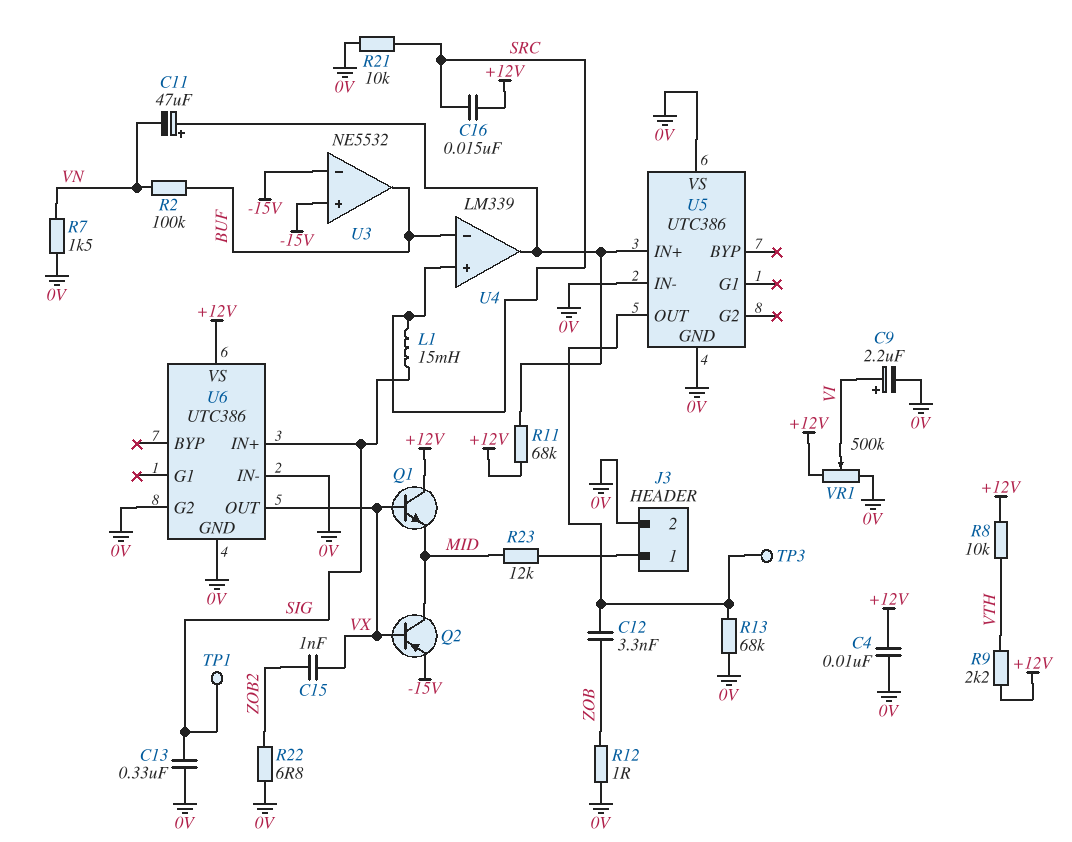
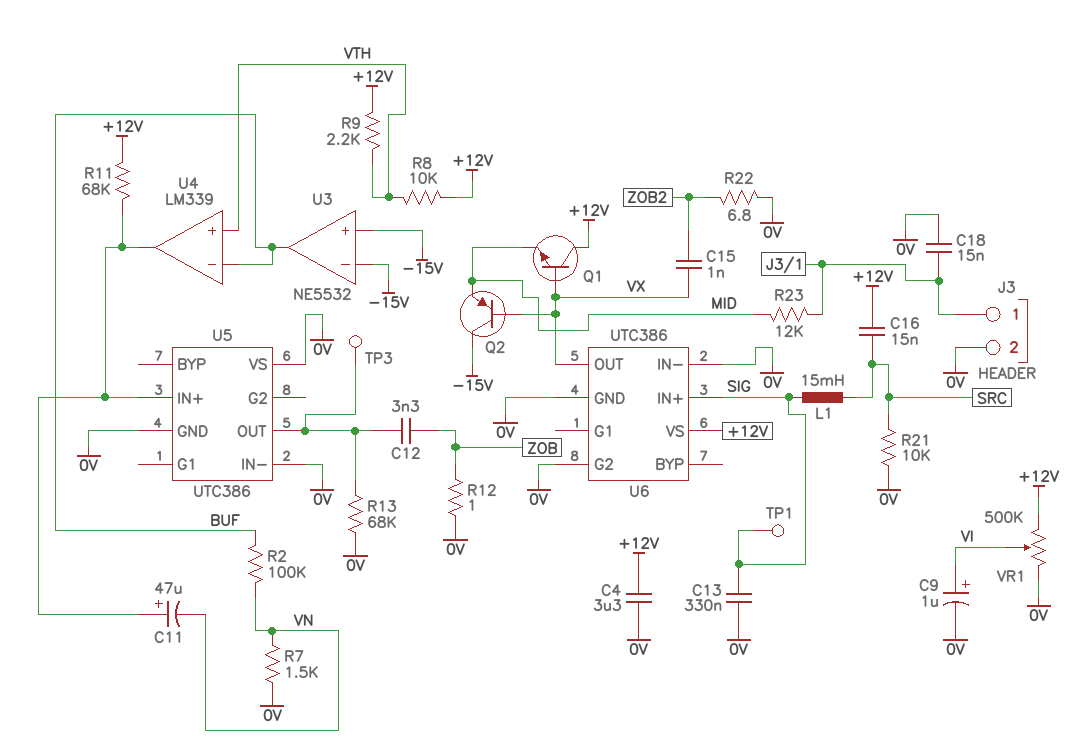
C4: 10nF (+12V, 0V) -> 3.3uF (+12V, 0V)
C9: 2.2uF (plus VI, minus 0V) -> 1uF (plus VI, minus 0V)
C18: none -> 15nF (0V, J3/1)
Q2: PNP (B VX, C MID, E -15V) -> PNP (B VX, C -15V, E MID)
U4 pin in+: SRC -> VTH

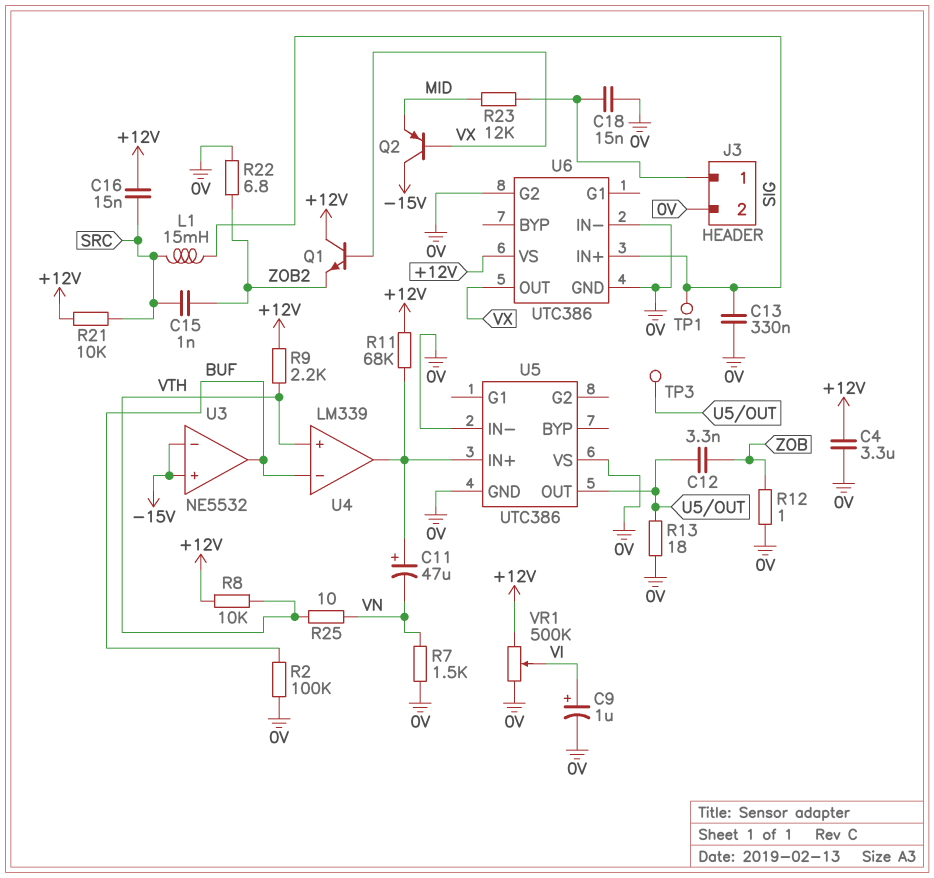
C15: 1nF (VX, ZOB2) -> 1nF (SRC, ZOB2)
Q1: NPN (B VX, C +12V, E MID) -> NPN (B VX, C +12V, E ZOB2)
R2: 100k (BUF, VN) -> 100k (0V, BUF)
R13: 68k (0V, U5/OUT) -> 18 (0V, U5/OUT)
R21: 10k (0V, SRC) -> 10k (+12V, SRC)
R25: none -> 10 (VN, VTH)

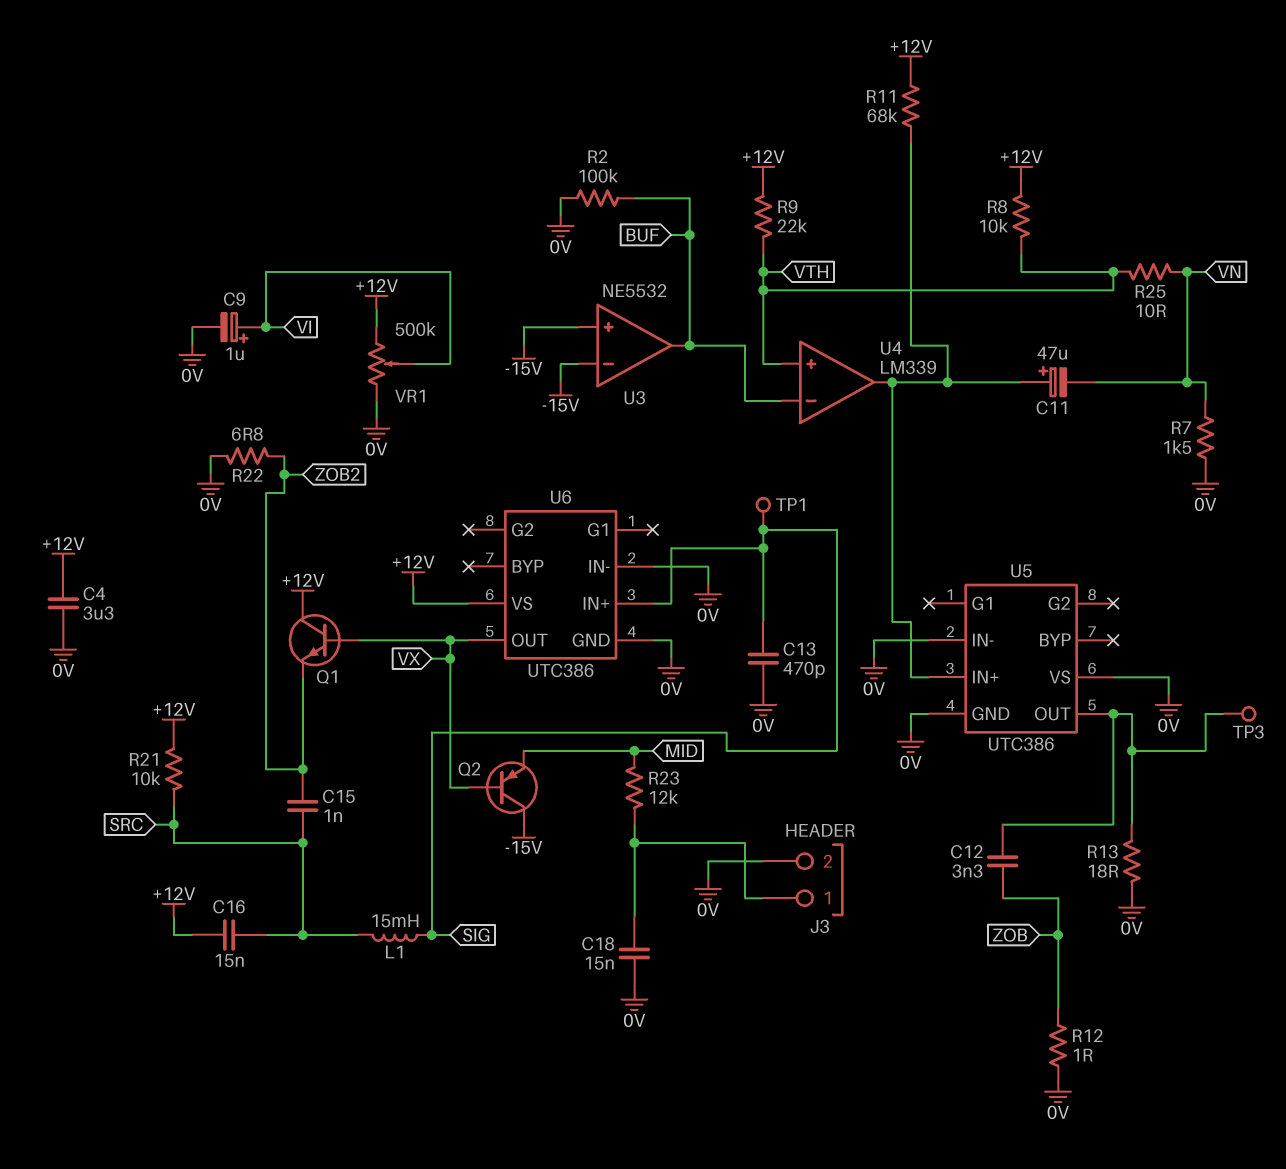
C13: 330nF (0V, SIG) -> 470pF (0V, SIG)
R9: 2.2k (+12V, VTH) -> 22k (+12V, VTH)
U6 pin G2: 0V -> none

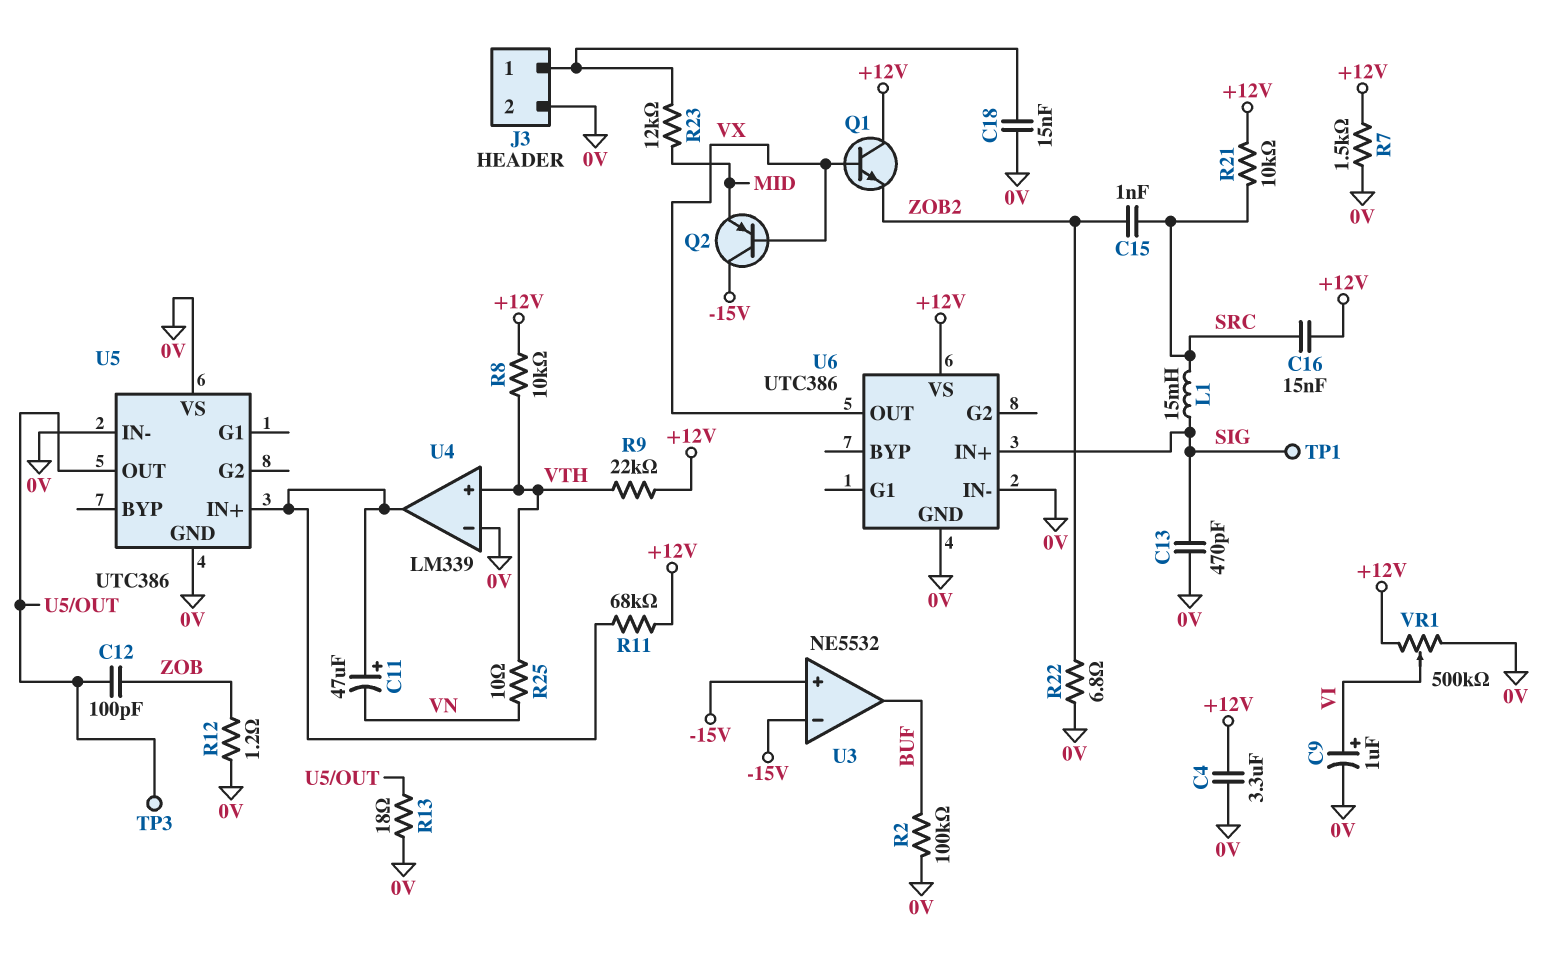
C12: 3.3nF (U5/OUT, ZOB) -> 100pF (U5/OUT, ZOB)
R7: 1.5k (0V, VN) -> 1.5k (+12V, 0V)
R12: 1 (0V, ZOB) -> 1.2 (0V, ZOB)
U4 pin in-: BUF -> 0V

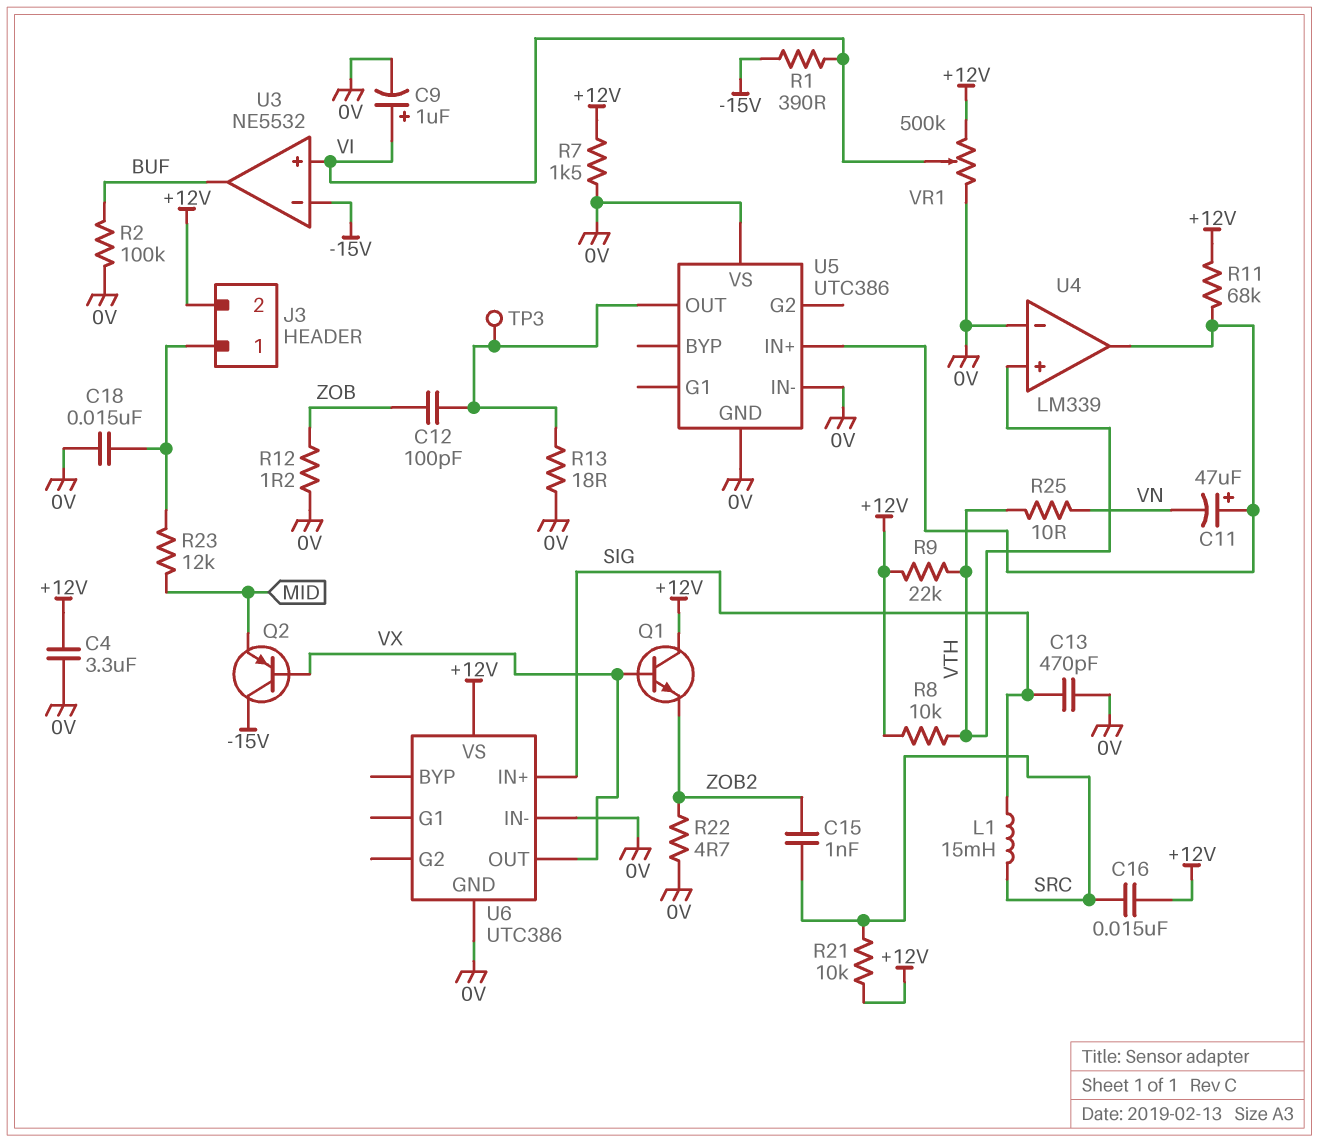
J3 pin 2: 0V -> +12V
R1: none -> 390 (-15V, VI)
R22: 6.8 (0V, ZOB2) -> 4.7 (0V, ZOB2)
TP1: test point (SIG) -> none
U3 pin in+: -15V -> VI

